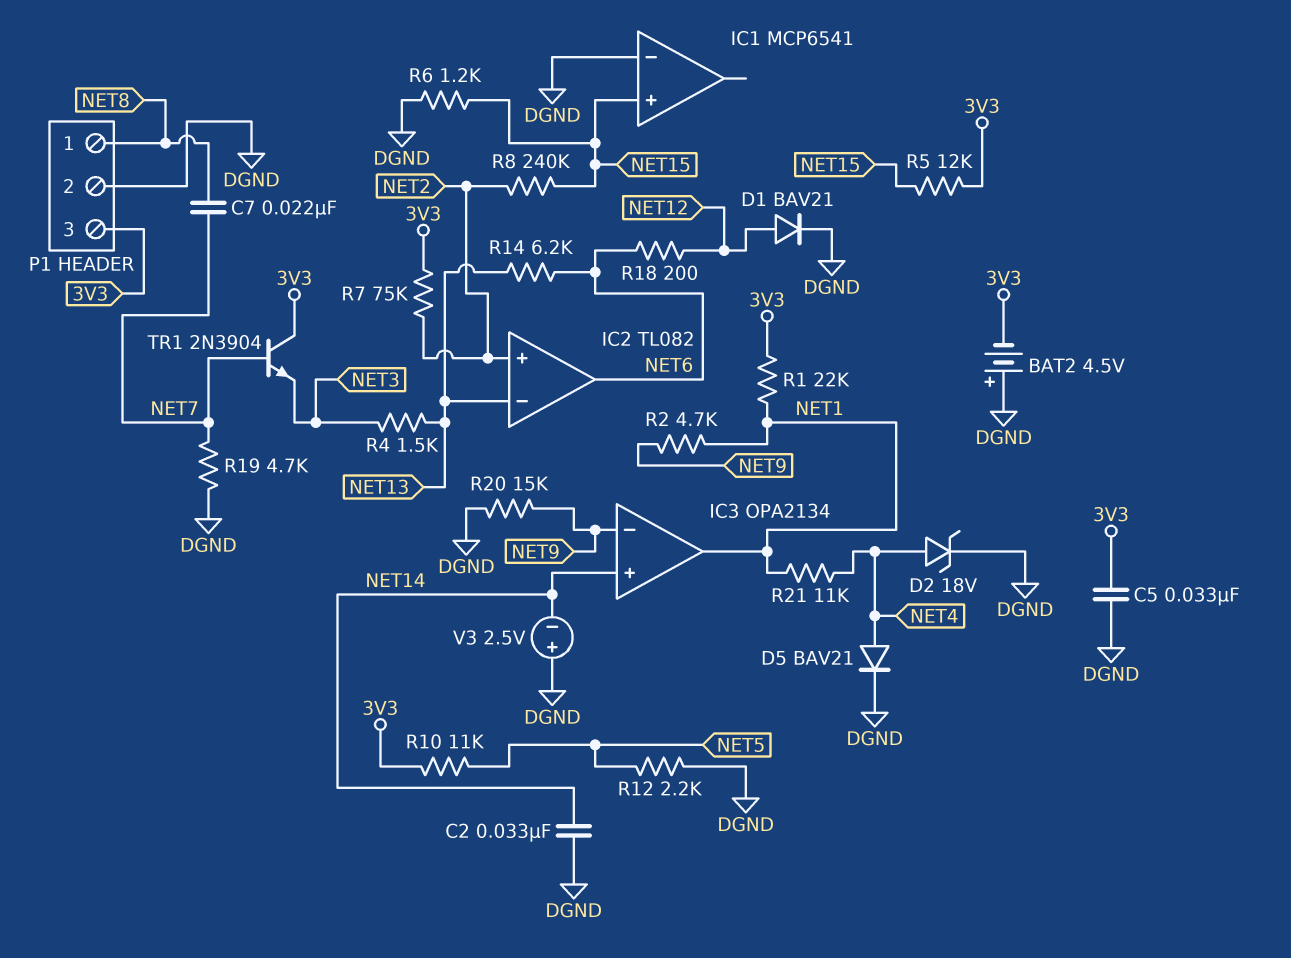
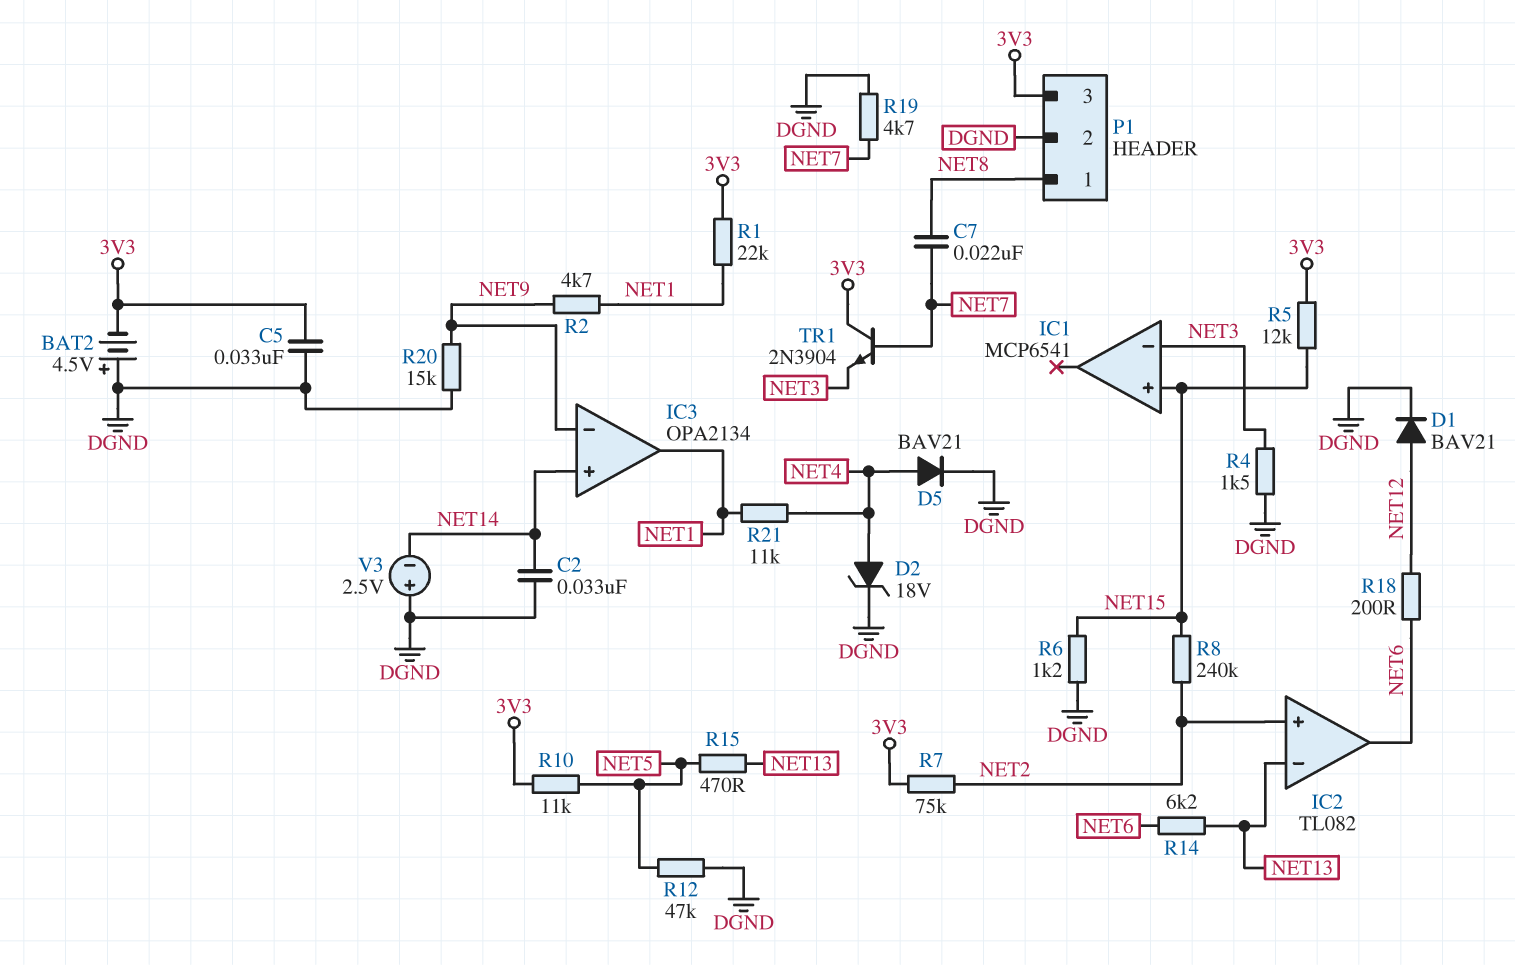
IC1 pin in-: DGND -> NET3
R4: 1.5k (NET3, NET13) -> 1.5k (DGND, NET3)
R12: 2.2k (DGND, NET5) -> 47k (DGND, NET5)
R15: none -> 470 (NET5, NET13)

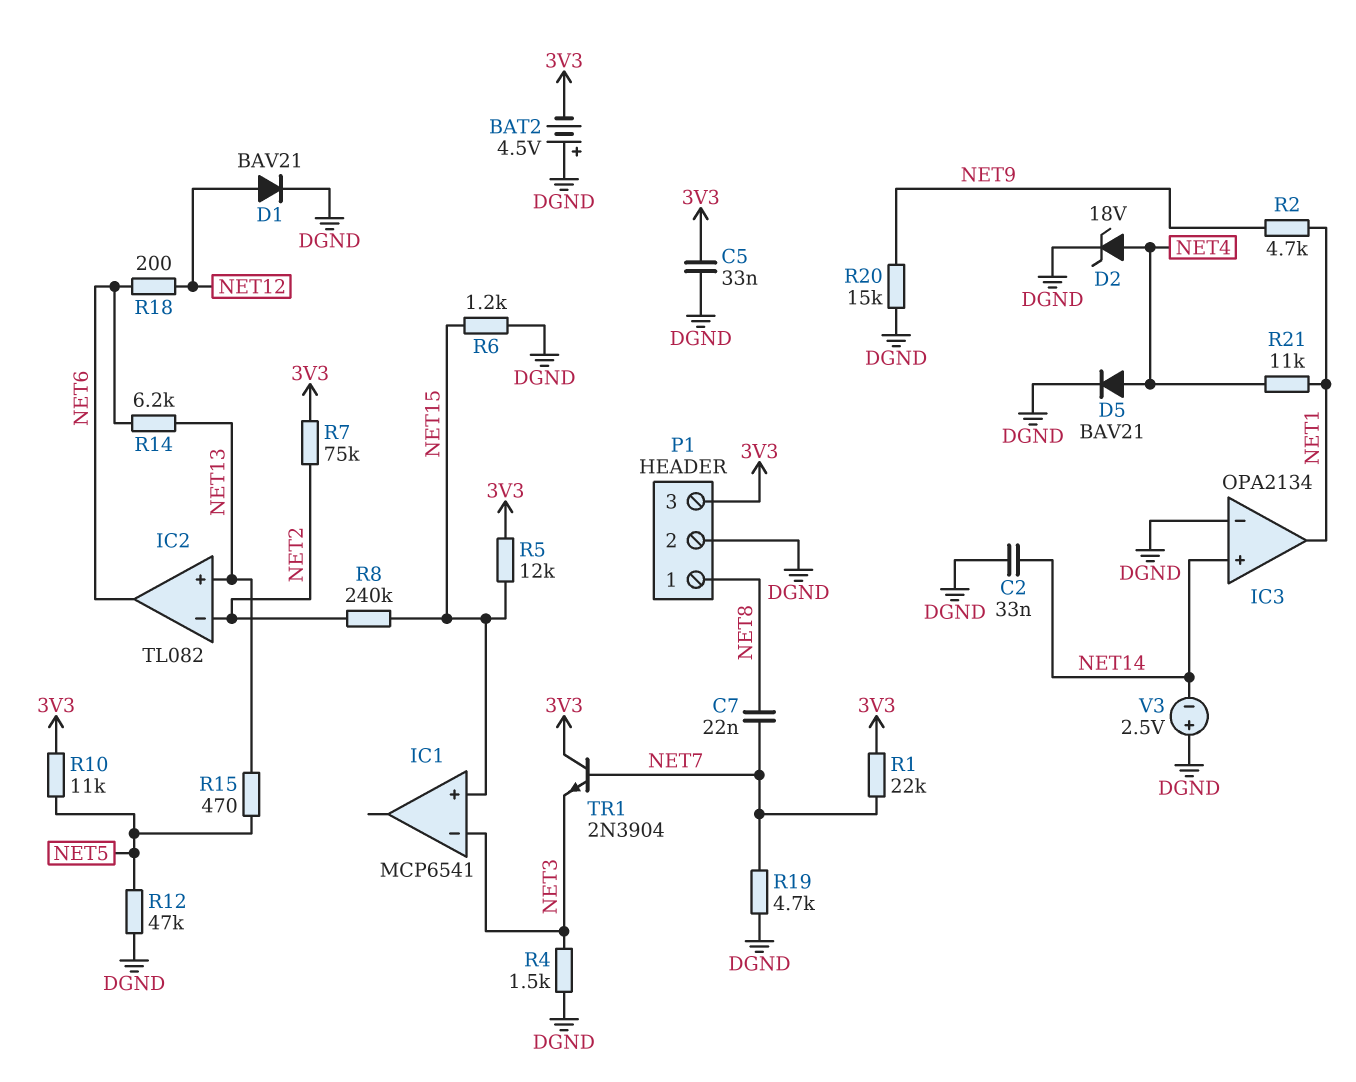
IC2 pin in+: NET2 -> NET13
IC2 pin in-: NET13 -> NET2
IC3 pin in-: NET9 -> DGND
R1: 22k (3V3, NET1) -> 22k (3V3, NET7)

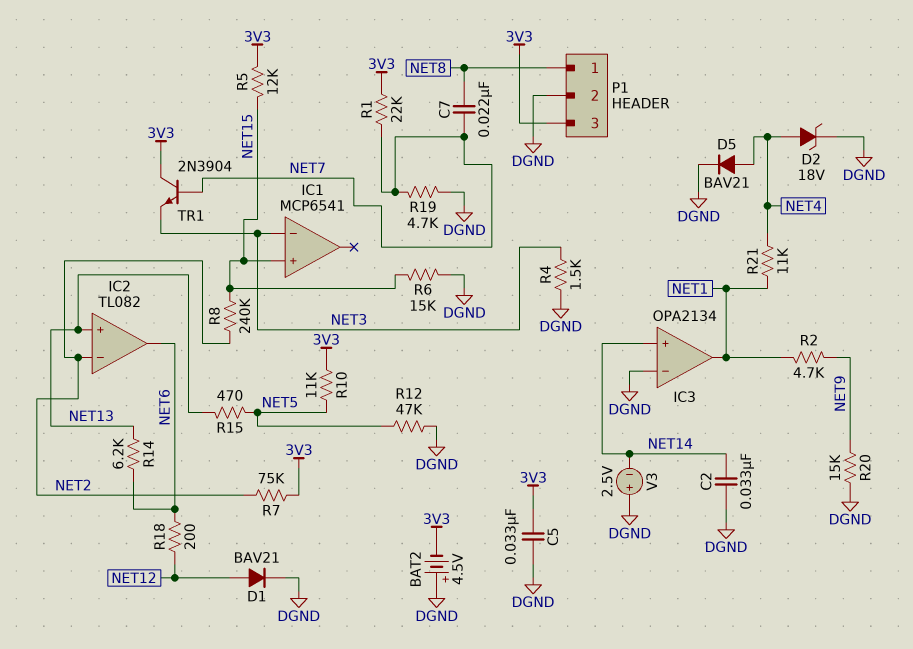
R6: 1.2k (DGND, NET15) -> 15k (DGND, NET15)

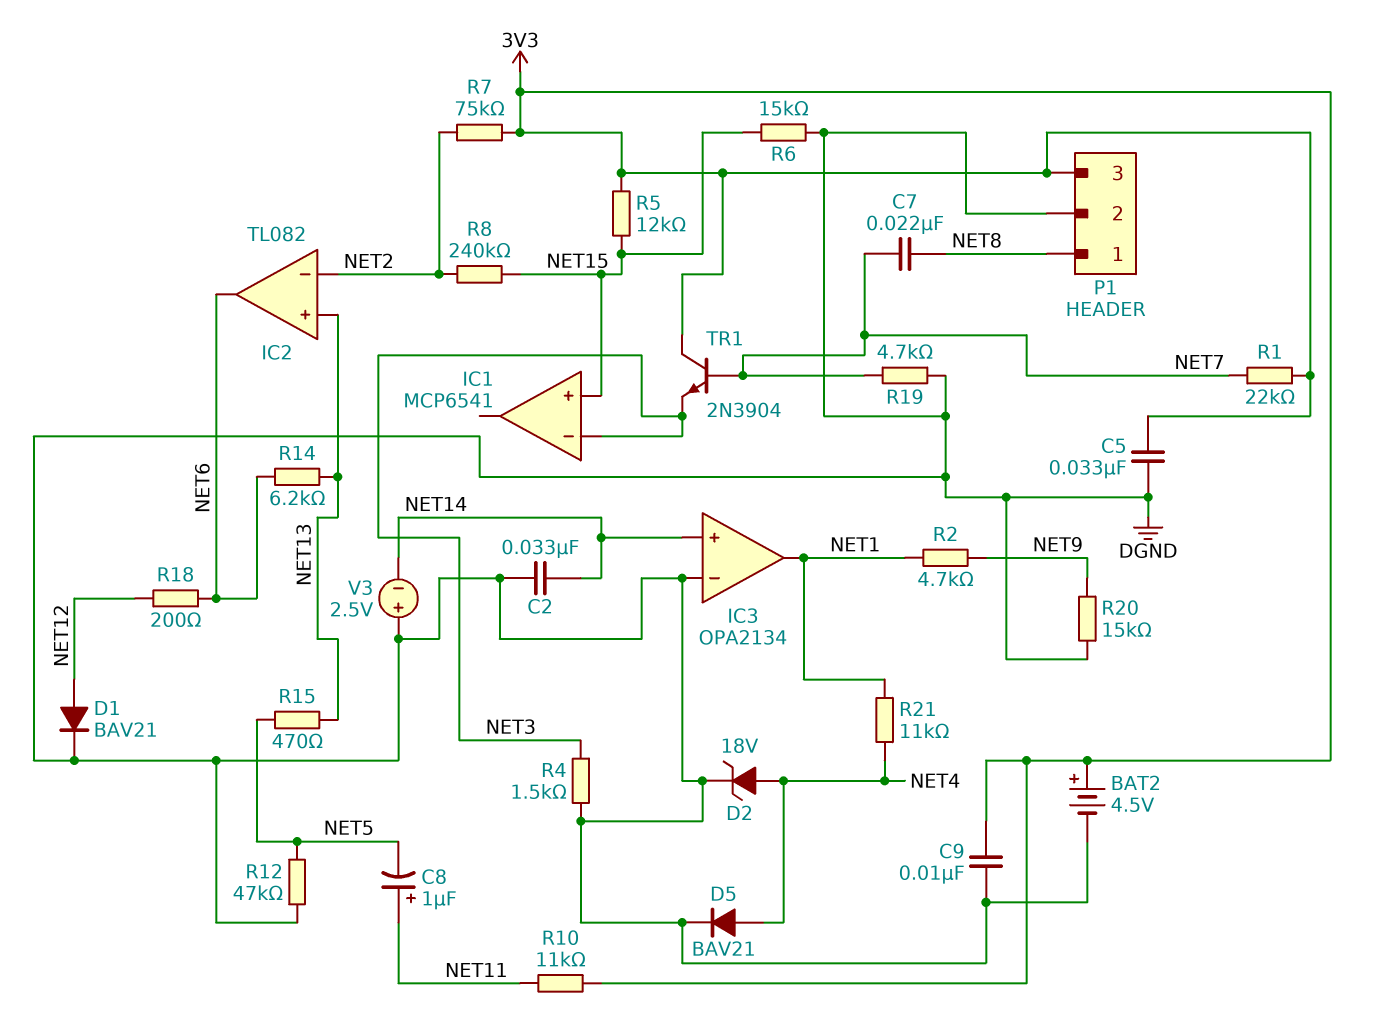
BAT2: 4.5V (plus DGND, minus 3V3) -> 4.5V (plus 3V3, minus DGND)
C8: none -> 1uF (plus NET11, minus NET5)
C9: none -> 10nF (3V3, DGND)
R10: 11k (3V3, NET5) -> 11k (3V3, NET11)

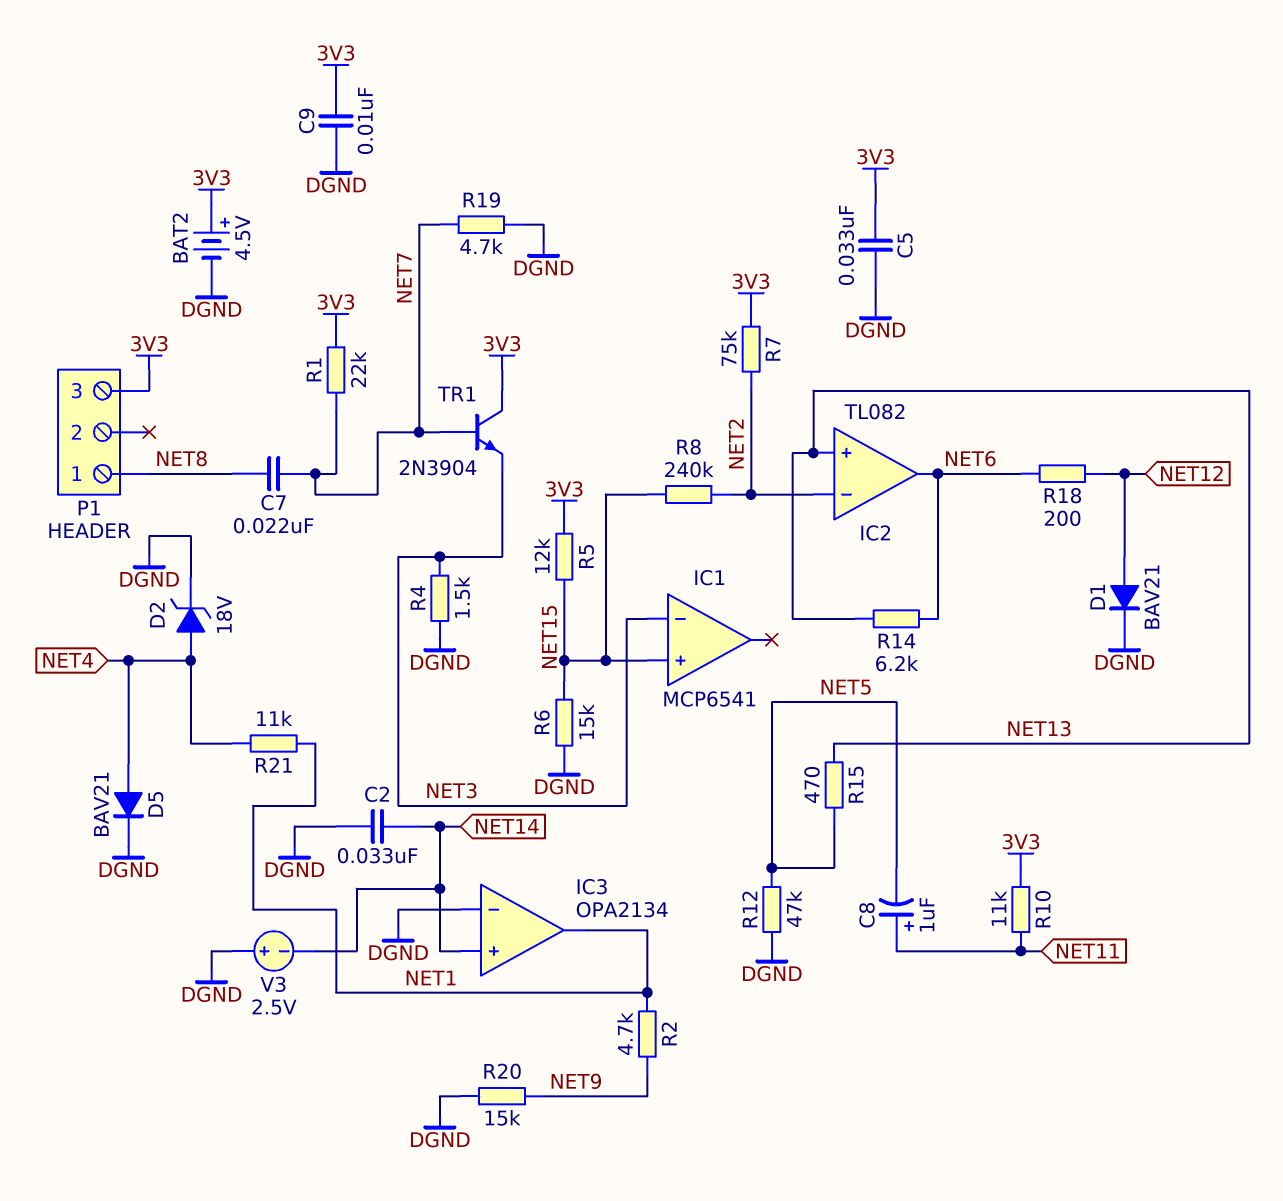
P1 pin 2: DGND -> none

